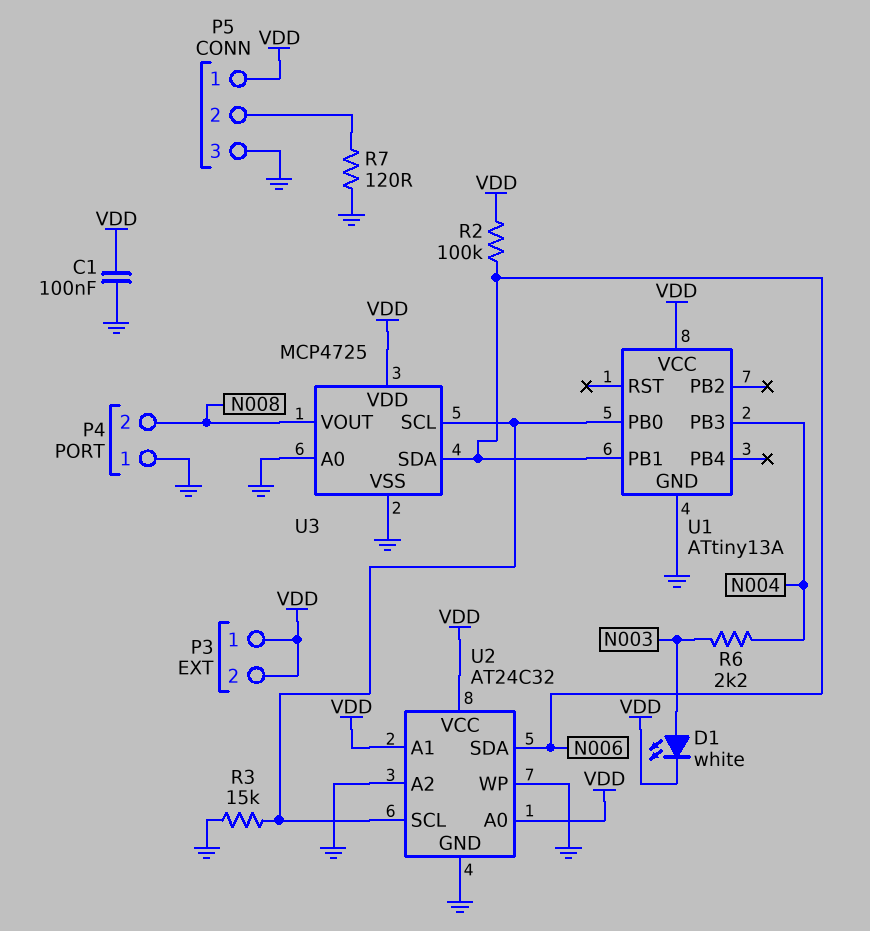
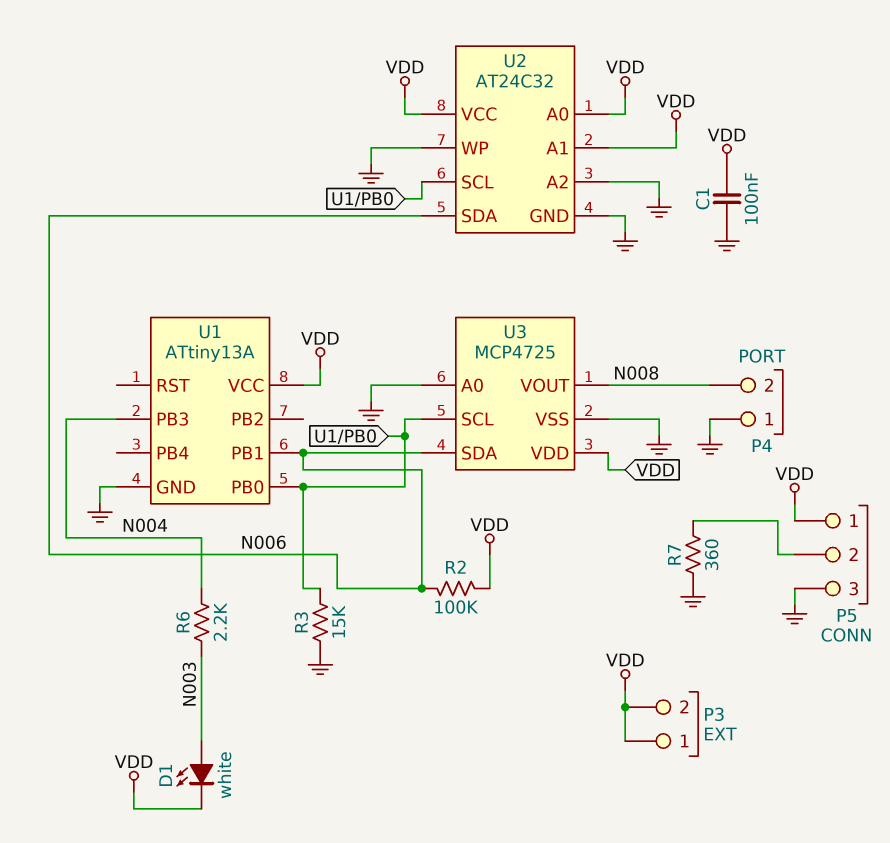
R7: 120 (GND, P5/2) -> 360 (GND, P5/2)

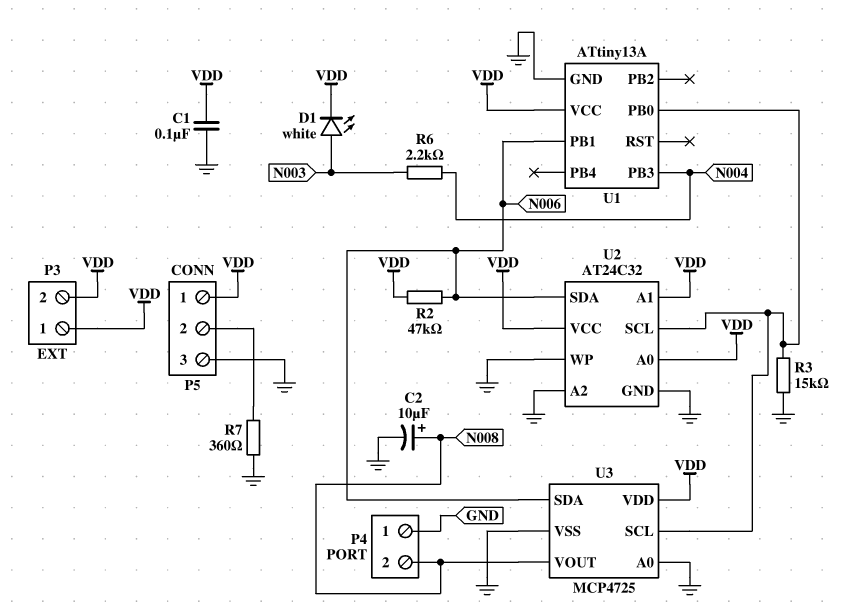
C2: none -> 10uF (plus N008, minus GND)
R2: 100k (N006, VDD) -> 47k (N006, VDD)

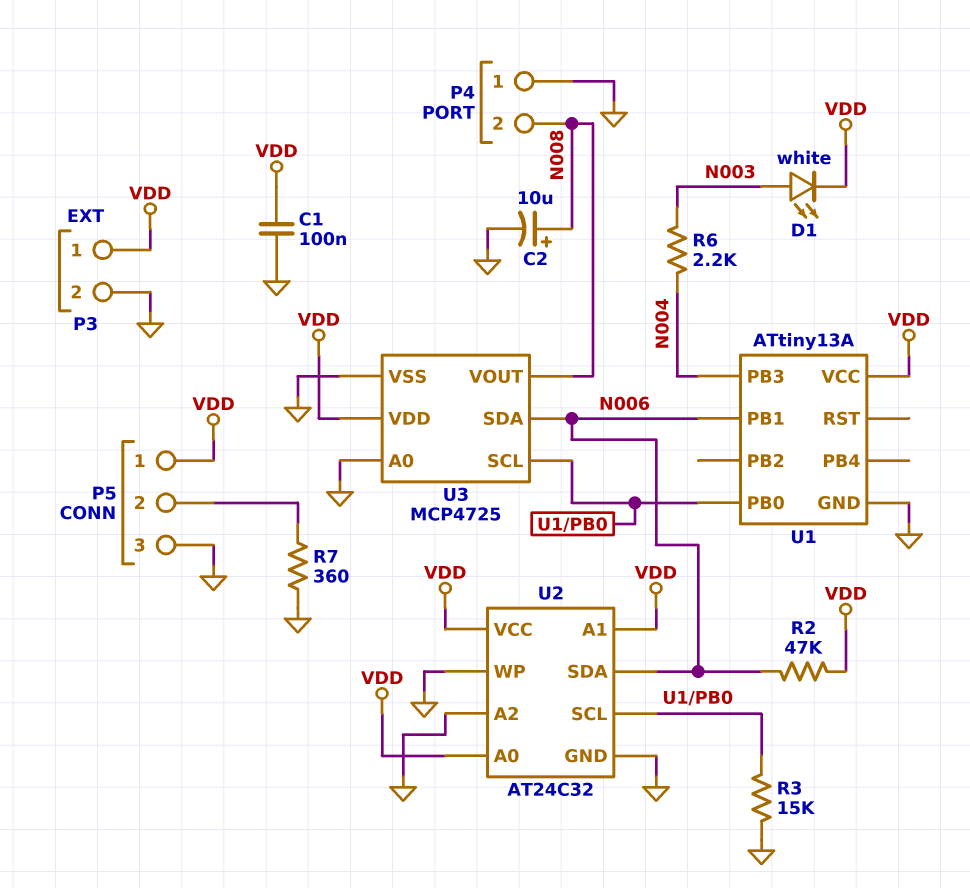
P3 pin 2: VDD -> GND

